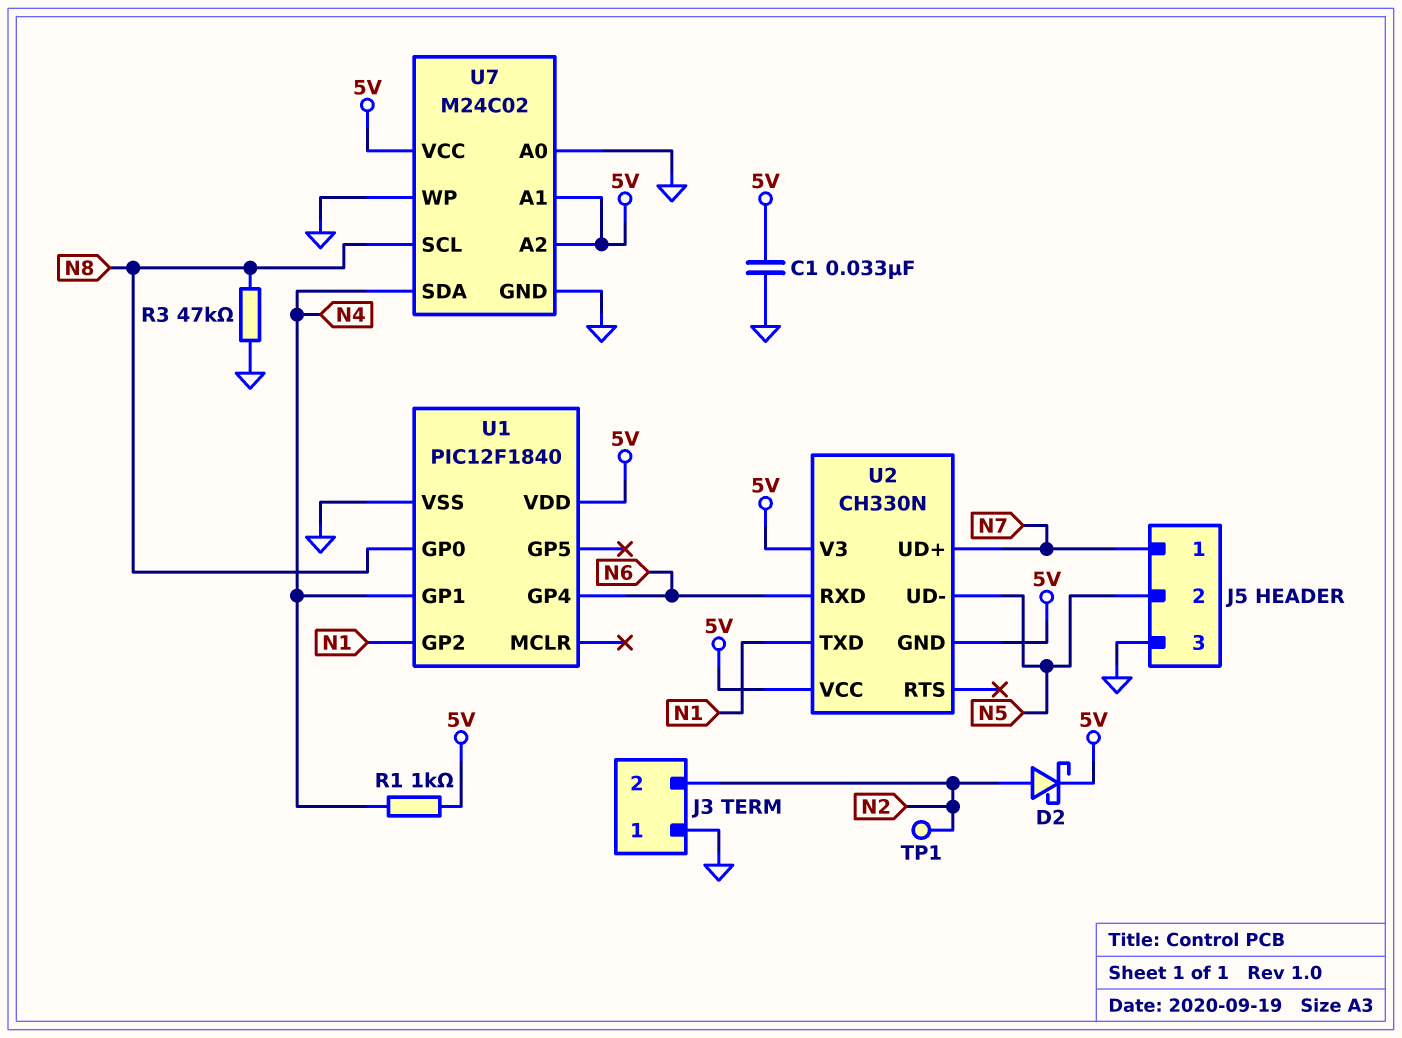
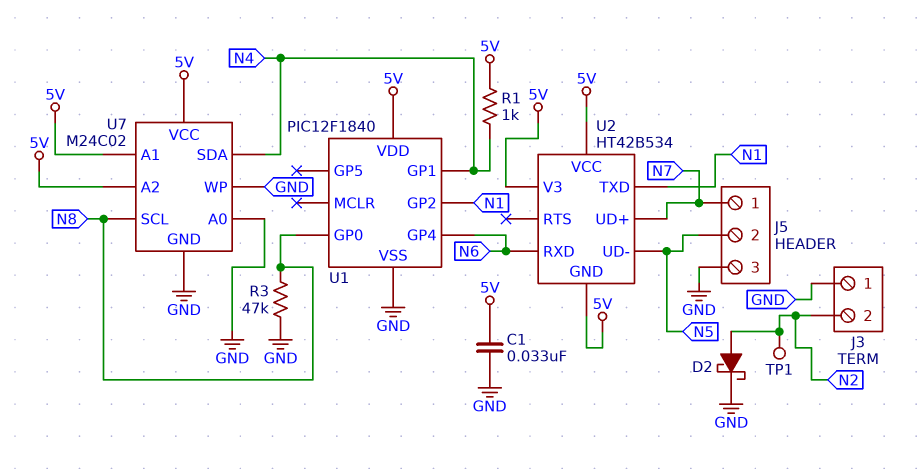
D2: schottky (A N2, K 5V) -> schottky (A N2, K GND)
U2: CH330N -> HT42B534

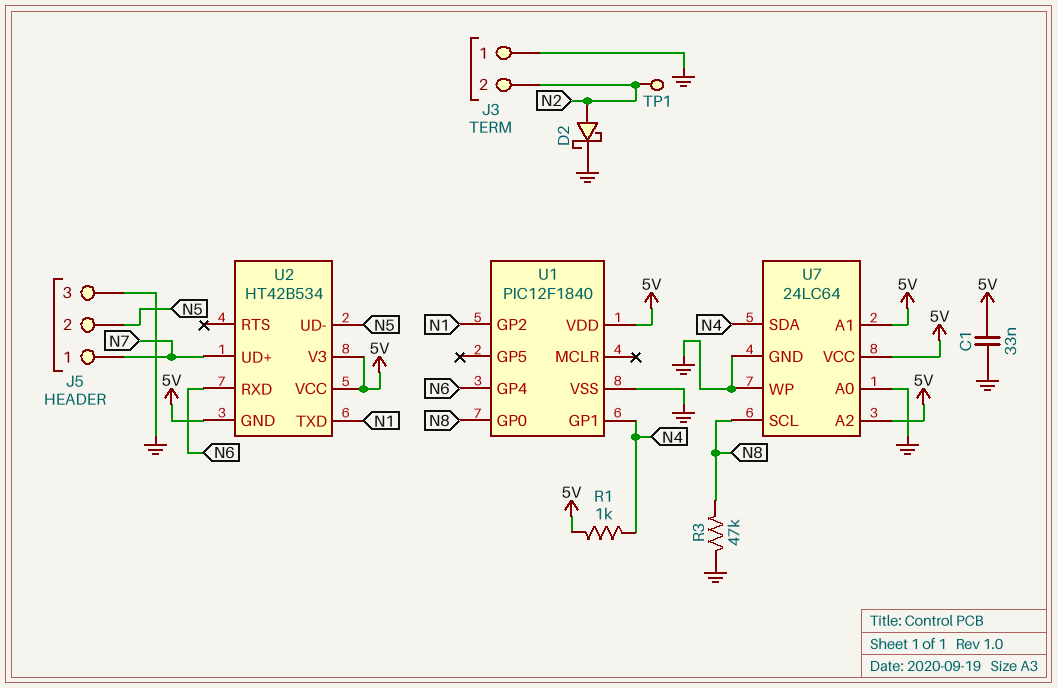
U7: M24C02 -> 24LC64

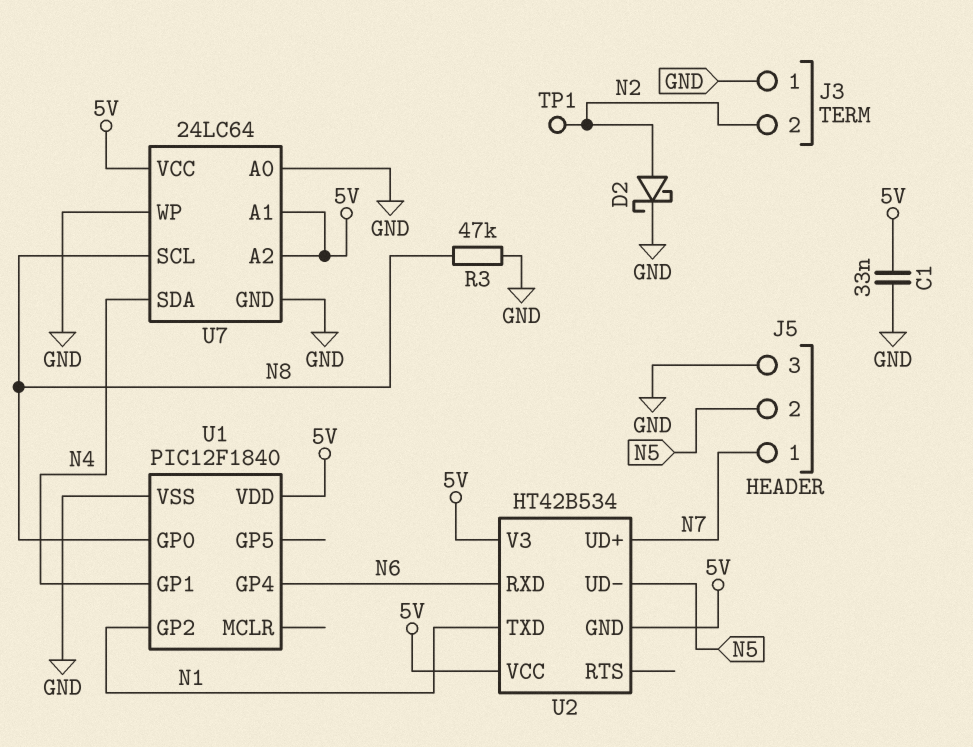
R1: 1k (5V, N4) -> none

